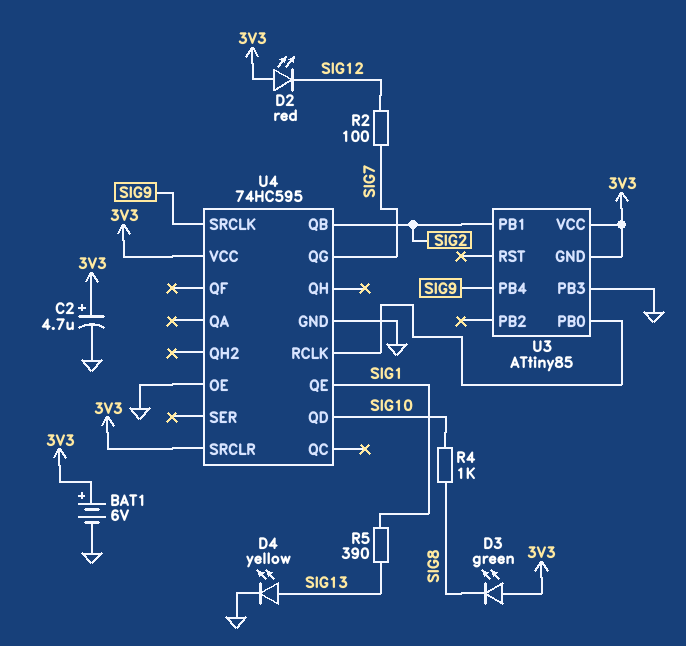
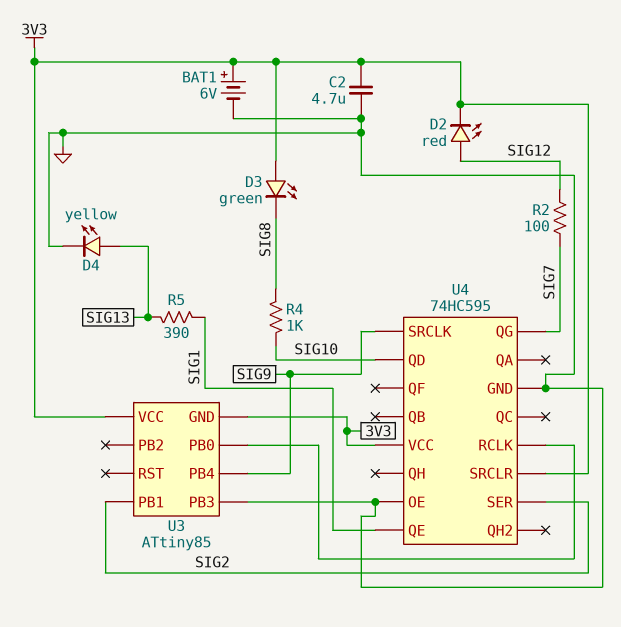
C2: 4.7uF (plus 3V3, minus GND) -> 4.7uF (3V3, GND)
D2: LED red (A 3V3, K SIG12) -> LED red (A SIG12, K 3V3)
U4 pin QB: SIG2 -> none
U4 pin SER: none -> SIG2

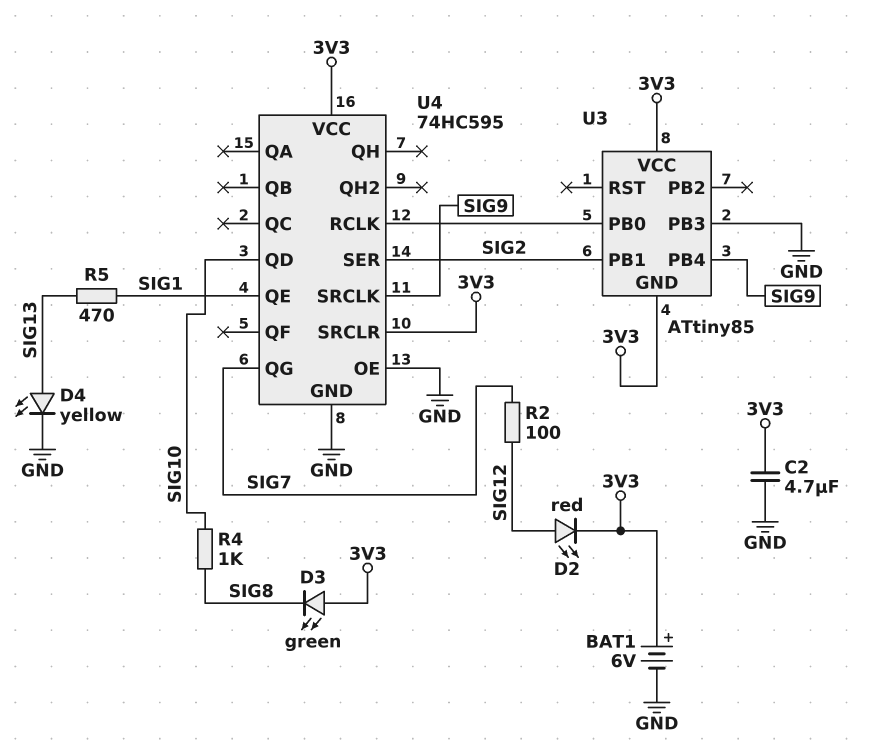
R5: 390 (SIG1, SIG13) -> 470 (SIG1, SIG13)

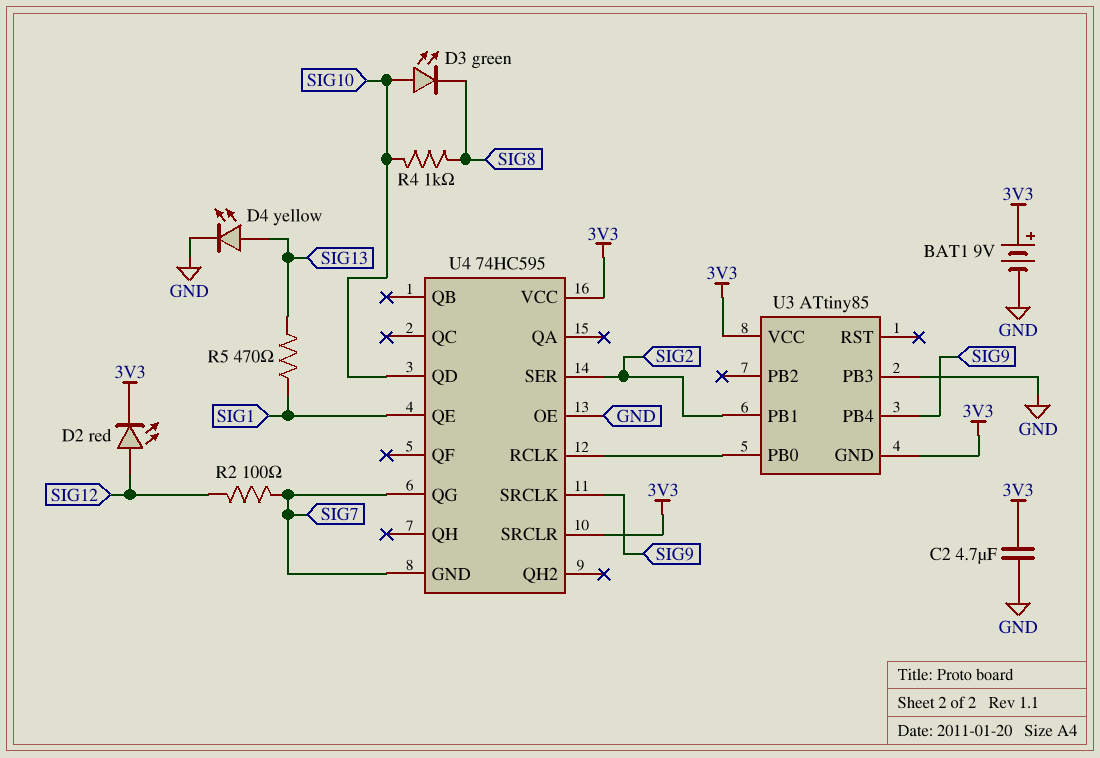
BAT1: 6V (plus 3V3, minus GND) -> 9V (plus 3V3, minus GND)
D3: LED green (A 3V3, K SIG8) -> LED green (A SIG10, K SIG8)
U4 pin GND: GND -> SIG7

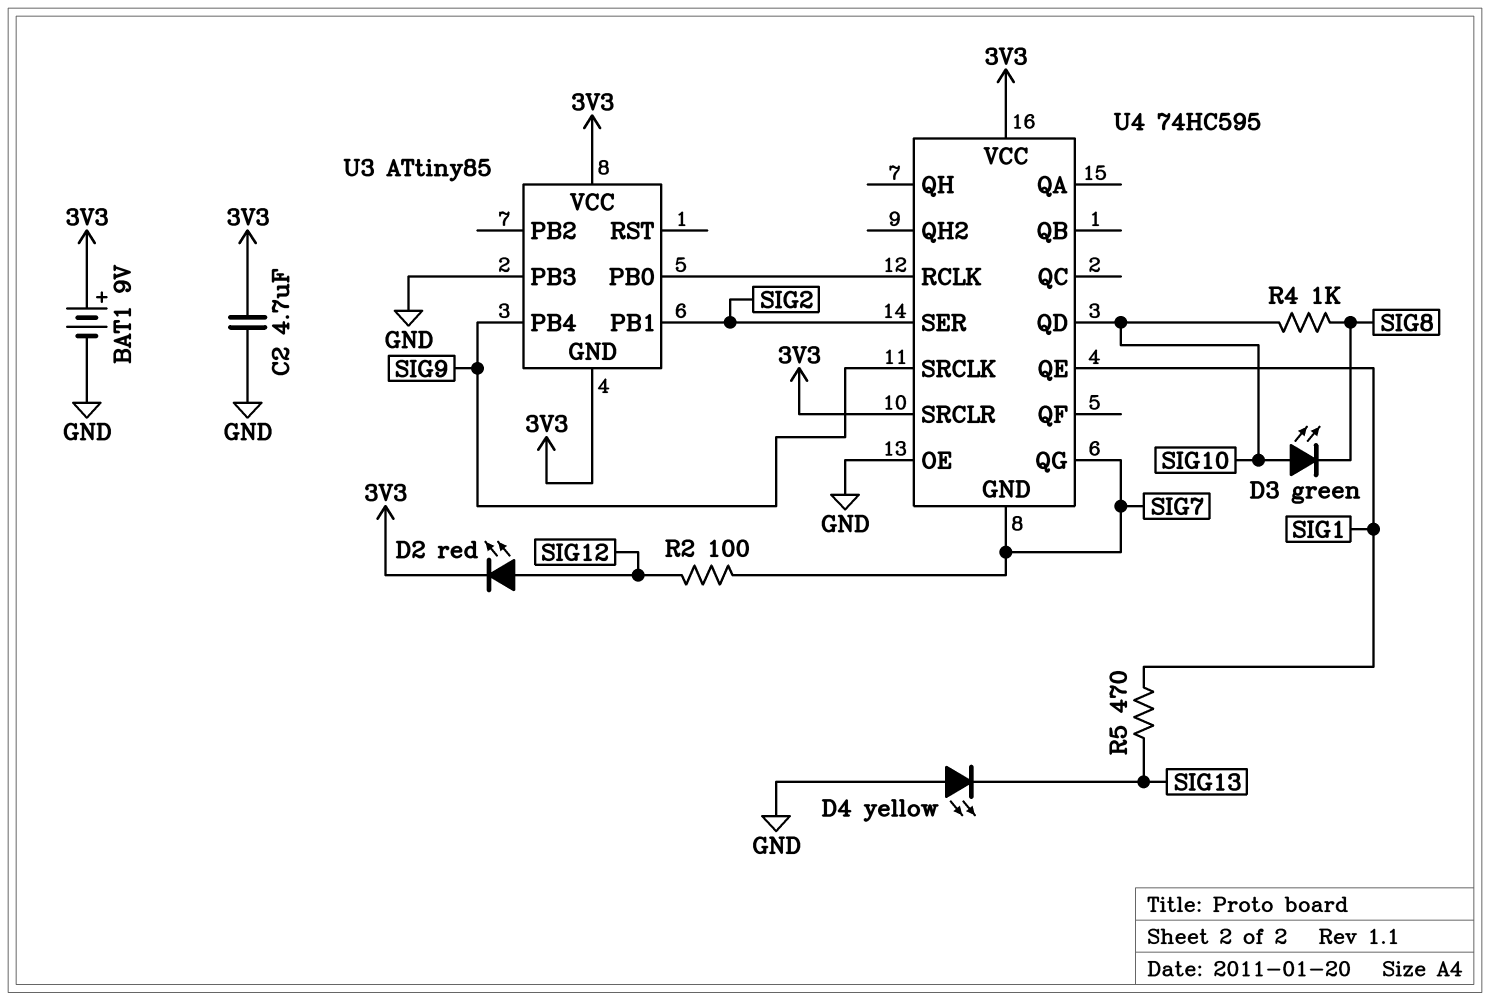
D4: LED yellow (A SIG13, K GND) -> LED yellow (A GND, K SIG13)

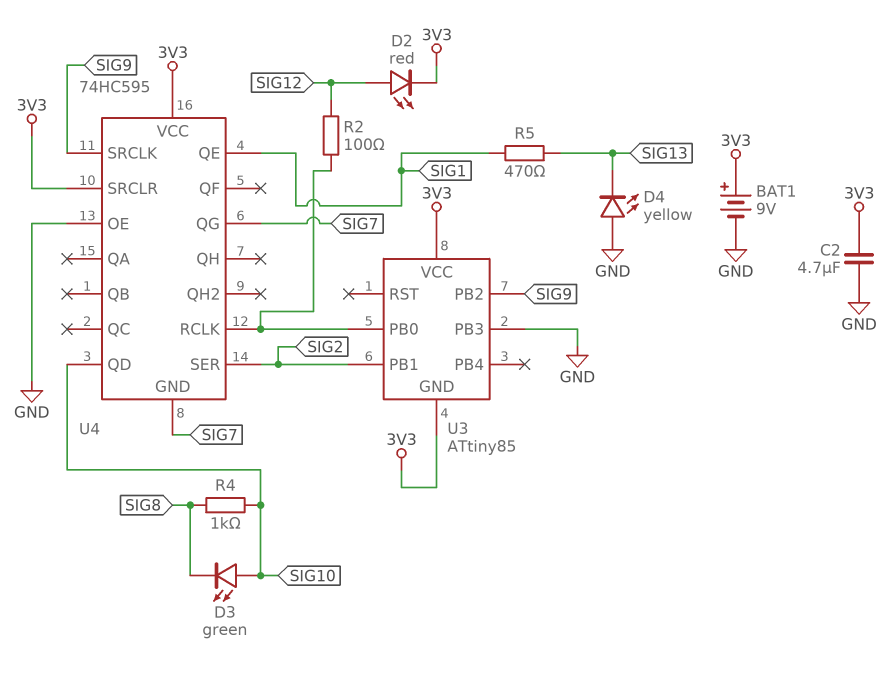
R2: 100 (SIG7, SIG12) -> 100 (SIG12, U3/PB0)
U3 pin PB2: none -> SIG9
U3 pin PB4: SIG9 -> none

